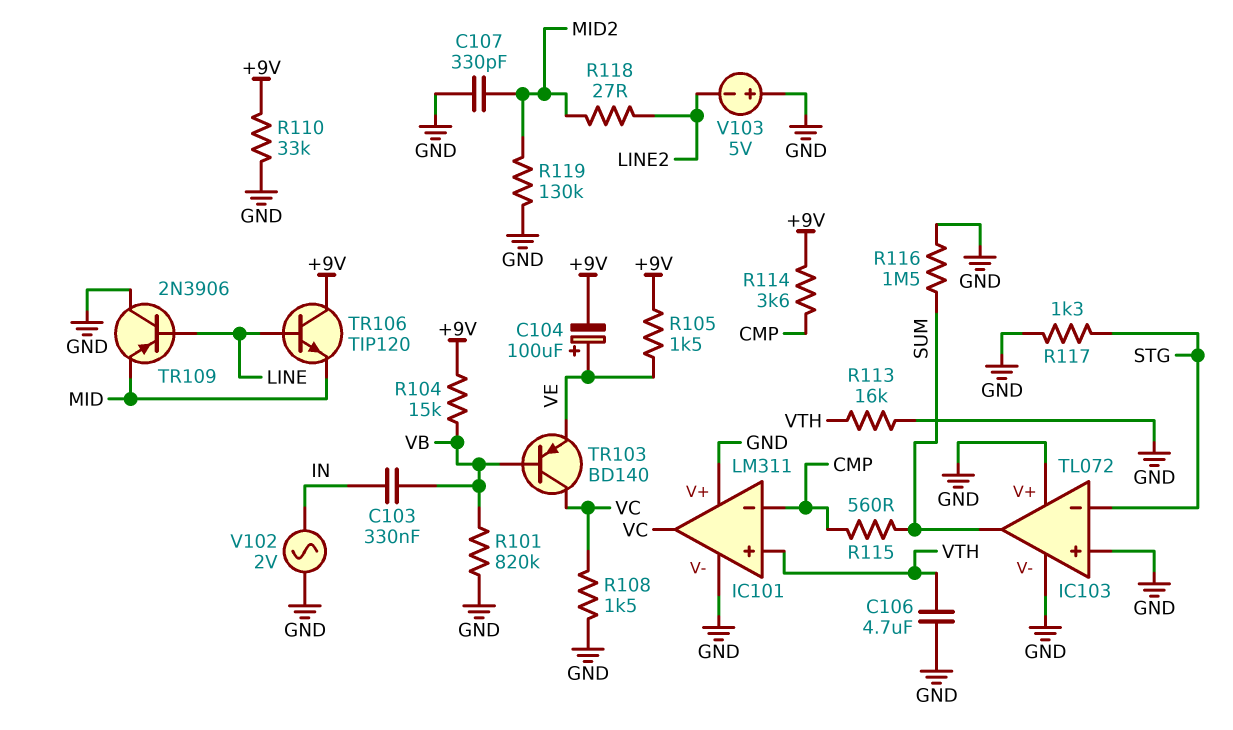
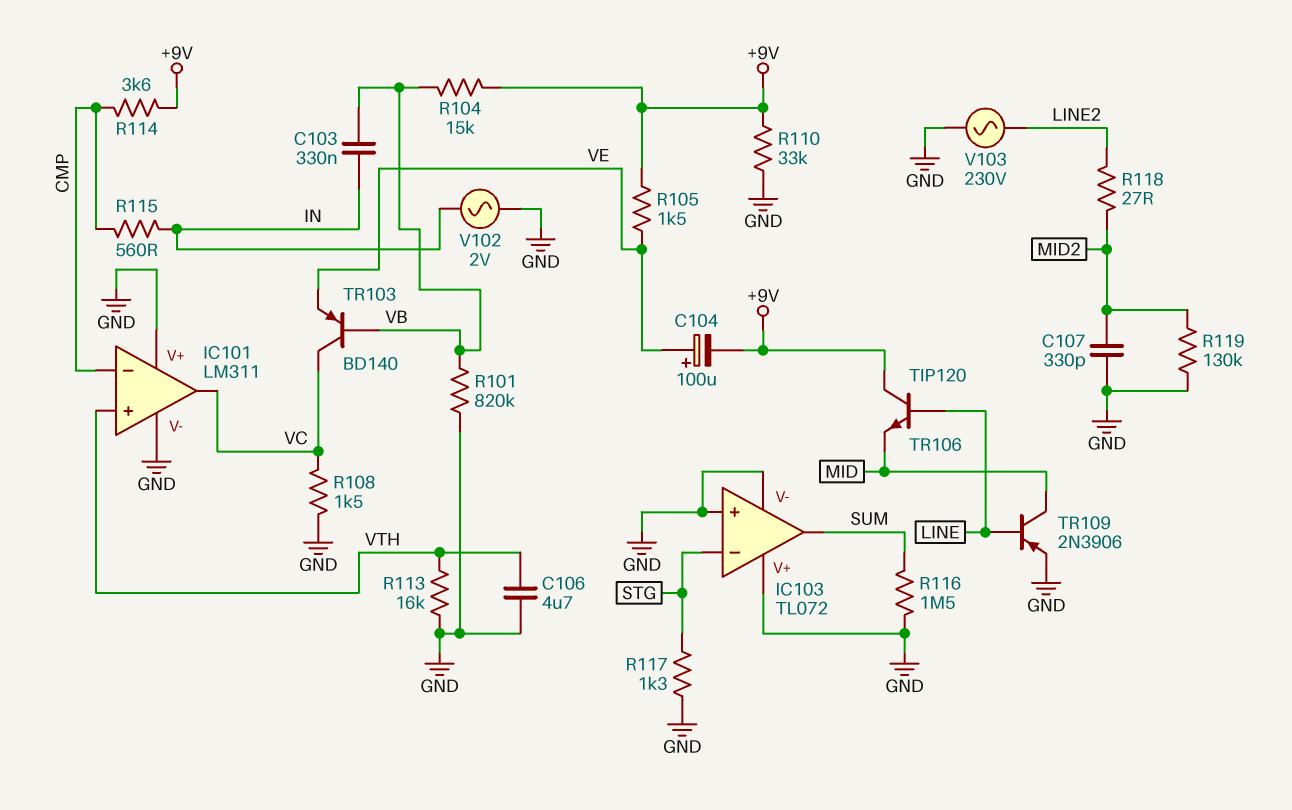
R115: 560 (CMP, SUM) -> 560 (CMP, IN)
TR109: PNP 2N3906 (B LINE, C GND, E MID) -> PNP 2N3906 (B LINE, C MID, E GND)
V103: 5V (plus GND, minus LINE2) -> AC 230V (GND, LINE2)

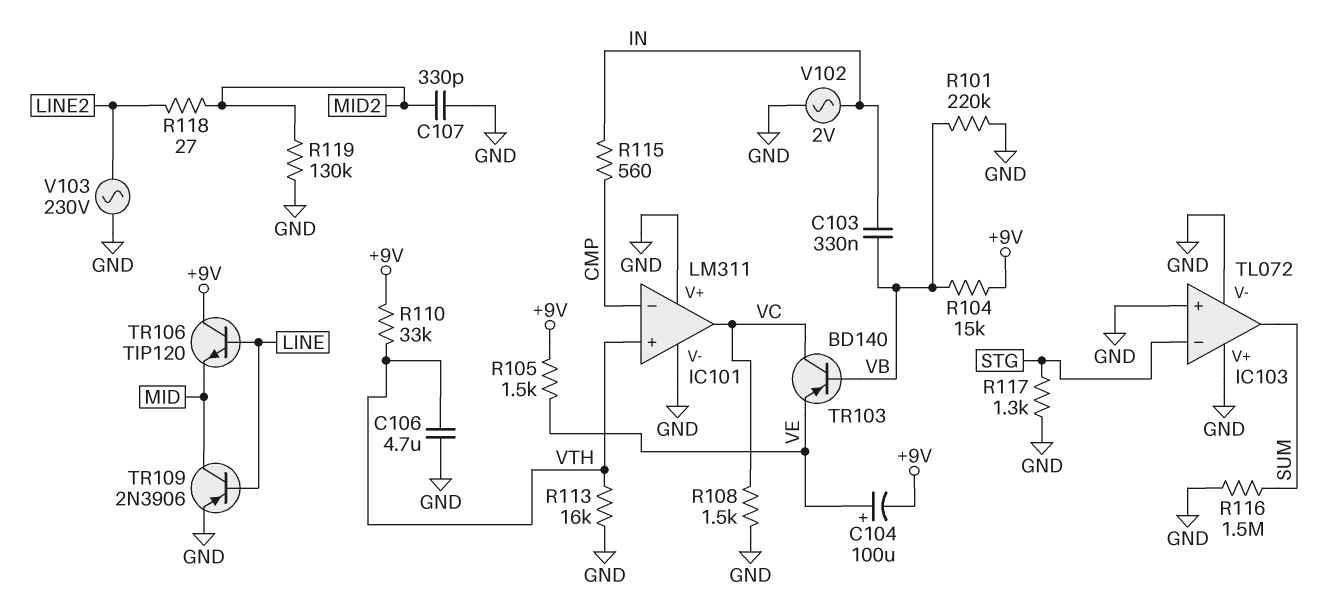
R101: 820k (GND, VB) -> 220k (GND, VB)
R110: 33k (+9V, GND) -> 33k (+9V, VTH)
R114: 3.6k (+9V, CMP) -> none

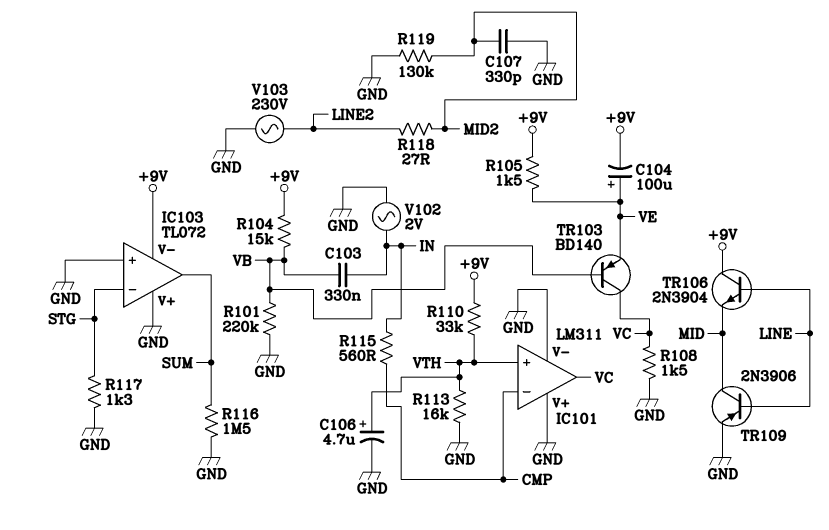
C106: 4.7uF (GND, VTH) -> 4.7uF (plus VTH, minus GND)
IC103 pin V-: GND -> +9V
TR106: NPN TIP120 (B LINE, C +9V, E MID) -> NPN 2N3904 (B LINE, C +9V, E MID)

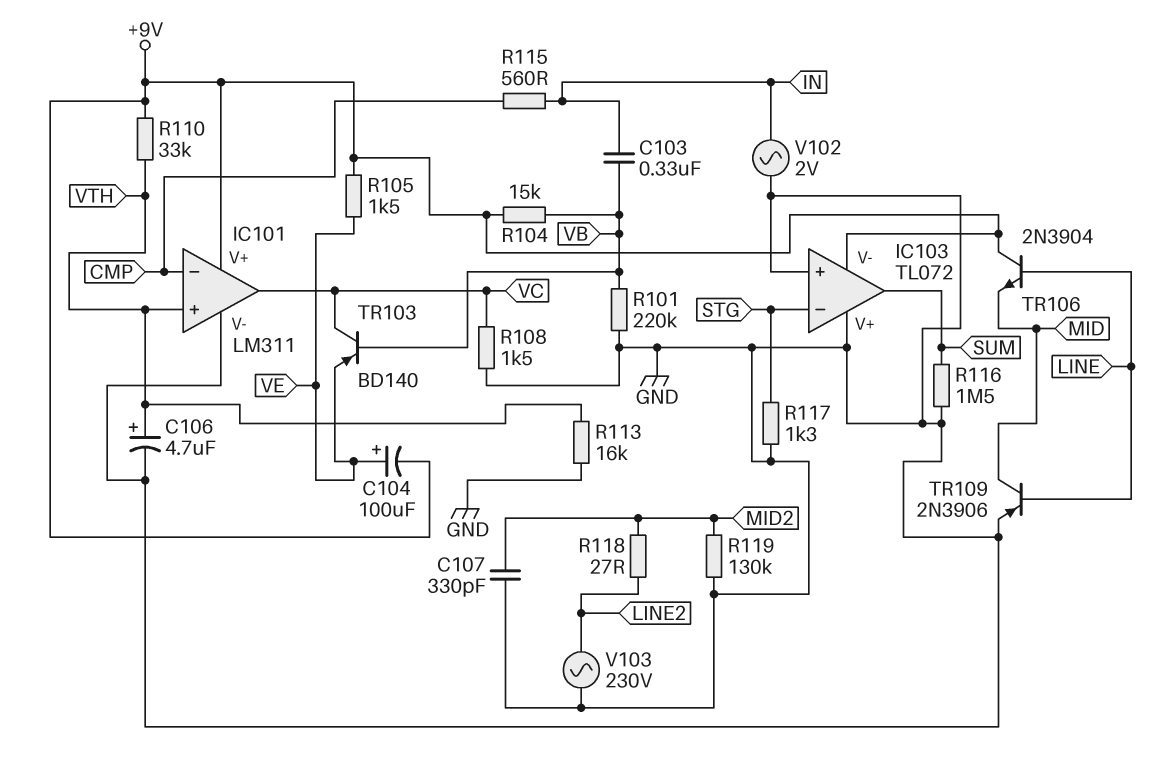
IC101 pin V+: GND -> +9V

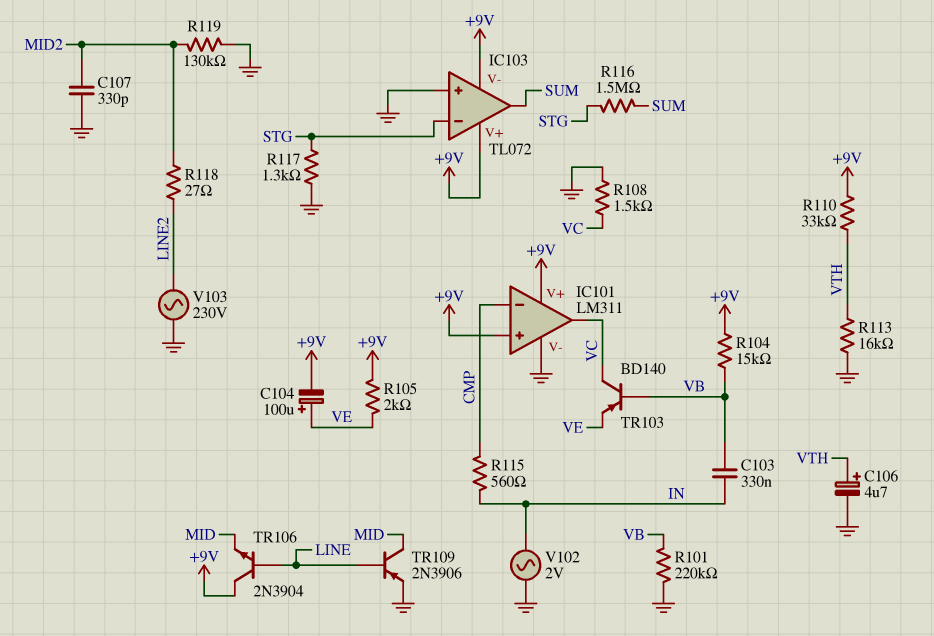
IC101 pin in+: VTH -> +9V
IC103 pin V+: GND -> +9V
R105: 1.5k (+9V, VE) -> 2k (+9V, VE)
R116: 1.5M (GND, SUM) -> 1.5M (STG, SUM)

